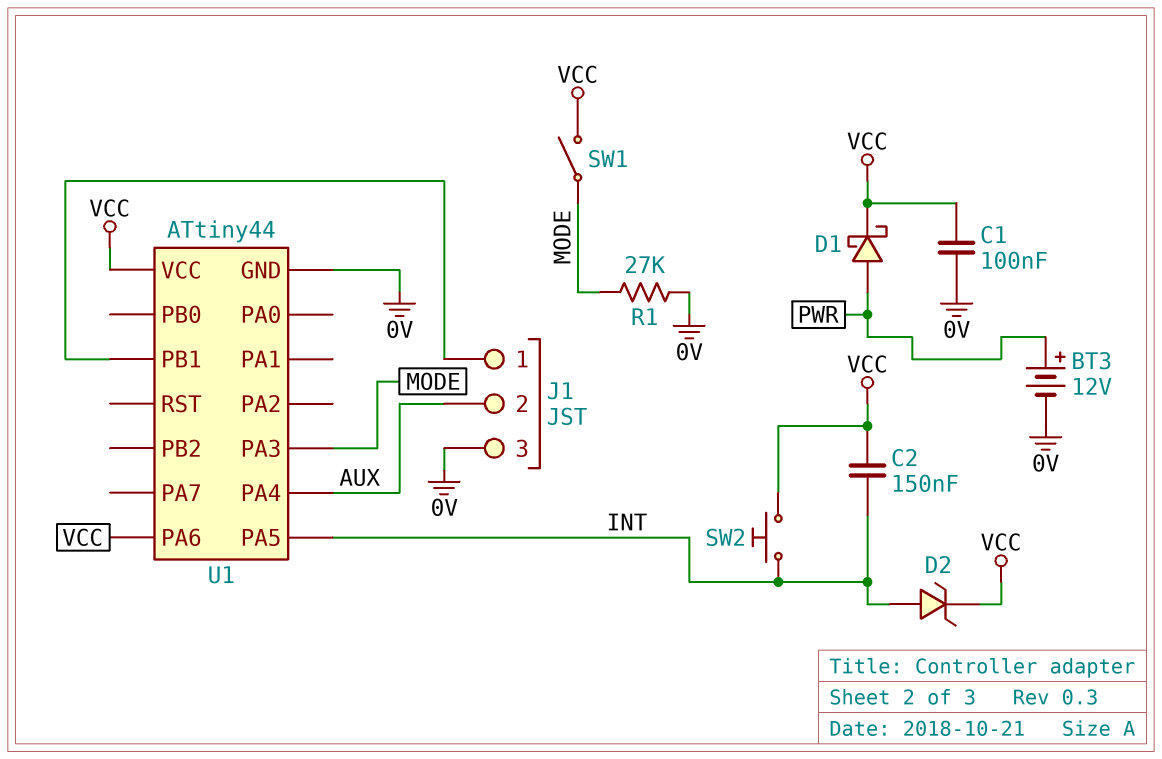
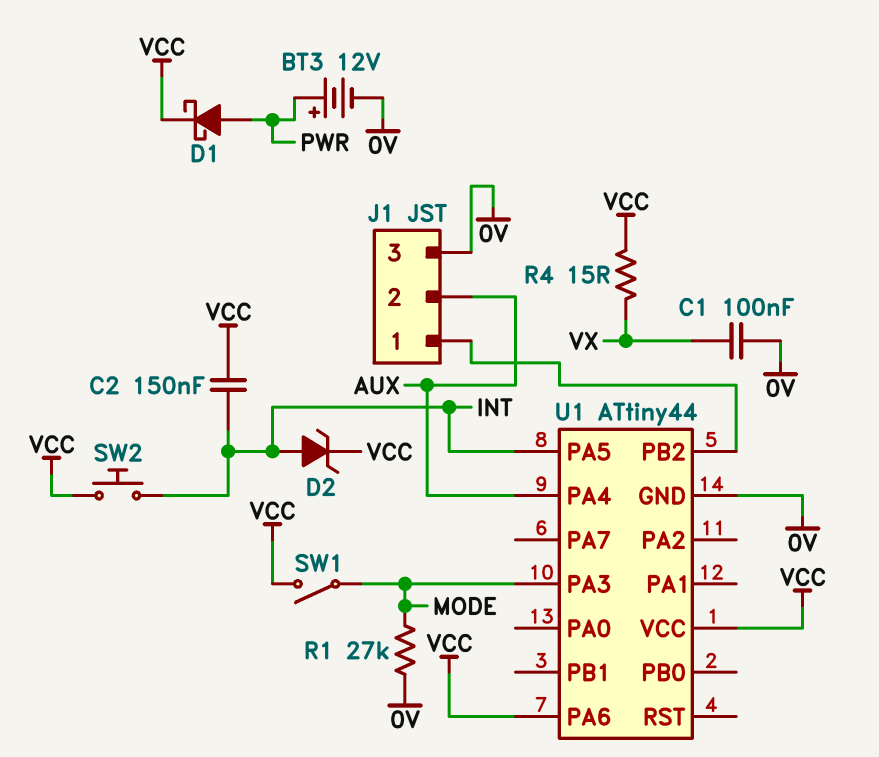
C1: 100nF (0V, VCC) -> 100nF (0V, VX)
R4: none -> 15 (VCC, VX)
U1 pin PB1: J1/1 -> none
U1 pin PB2: none -> J1/1

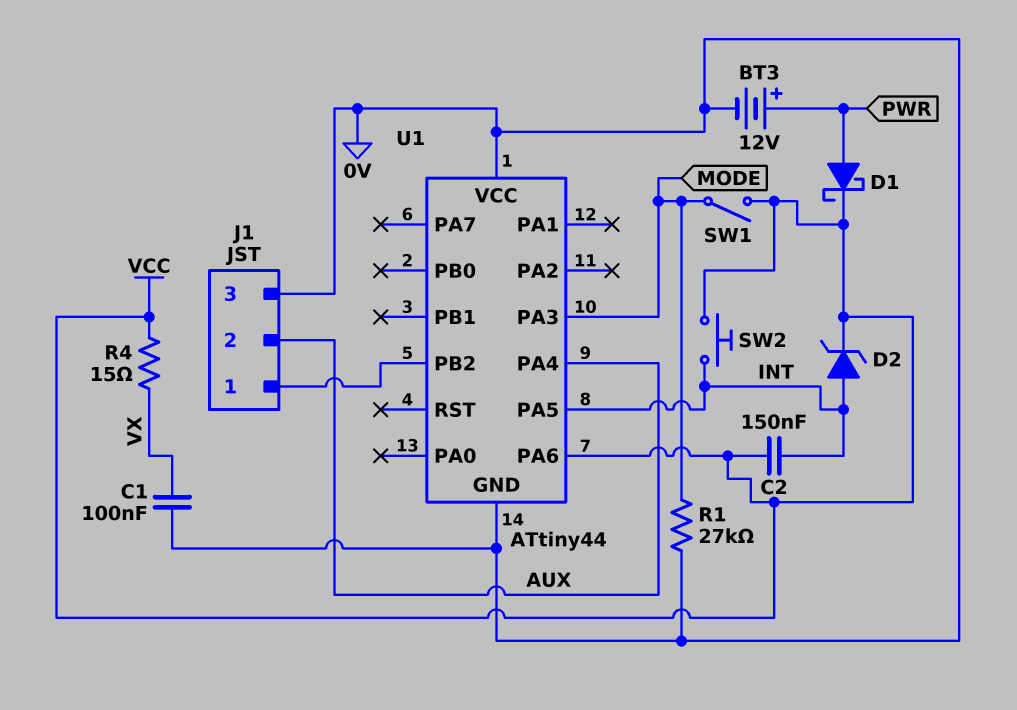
U1 pin VCC: VCC -> 0V

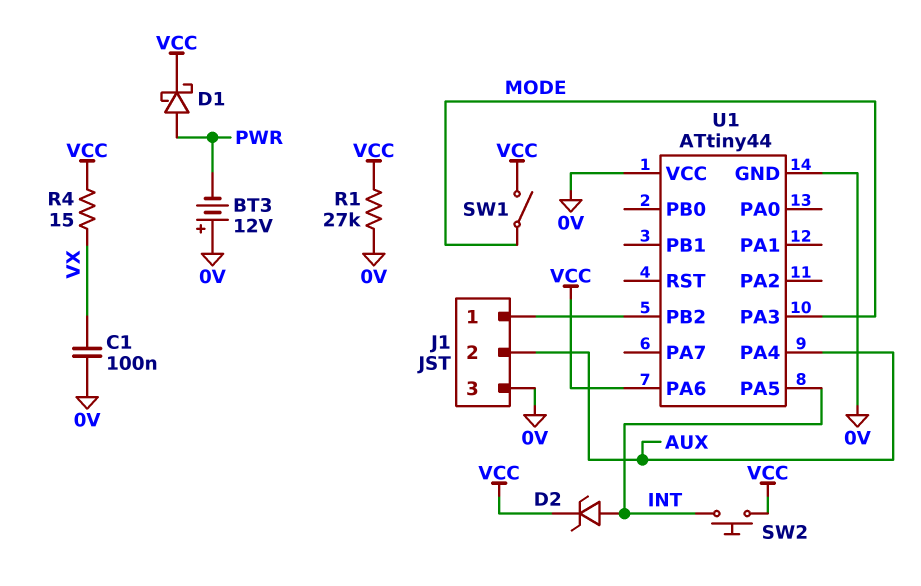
BT3: 12V (plus PWR, minus 0V) -> 12V (plus 0V, minus PWR)
C2: 150nF (INT, VCC) -> none
R1: 27k (0V, MODE) -> 27k (0V, VCC)

